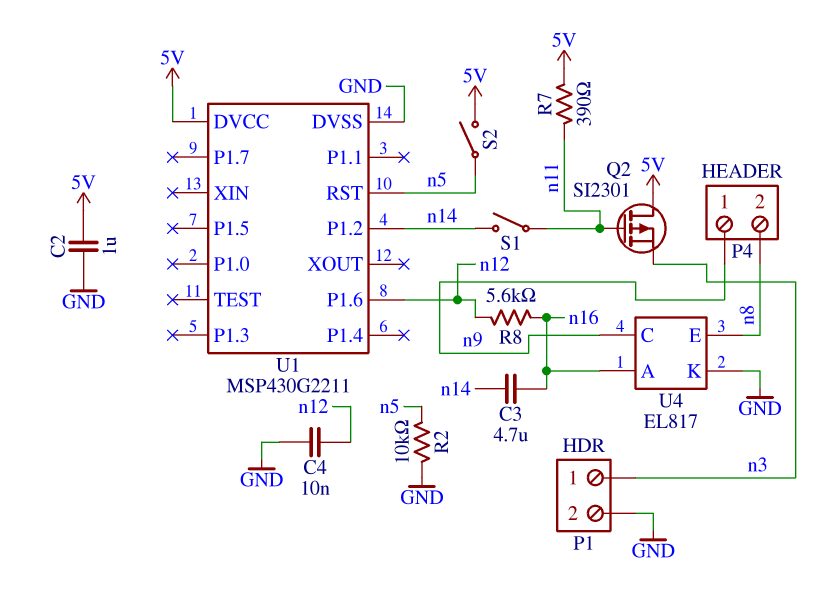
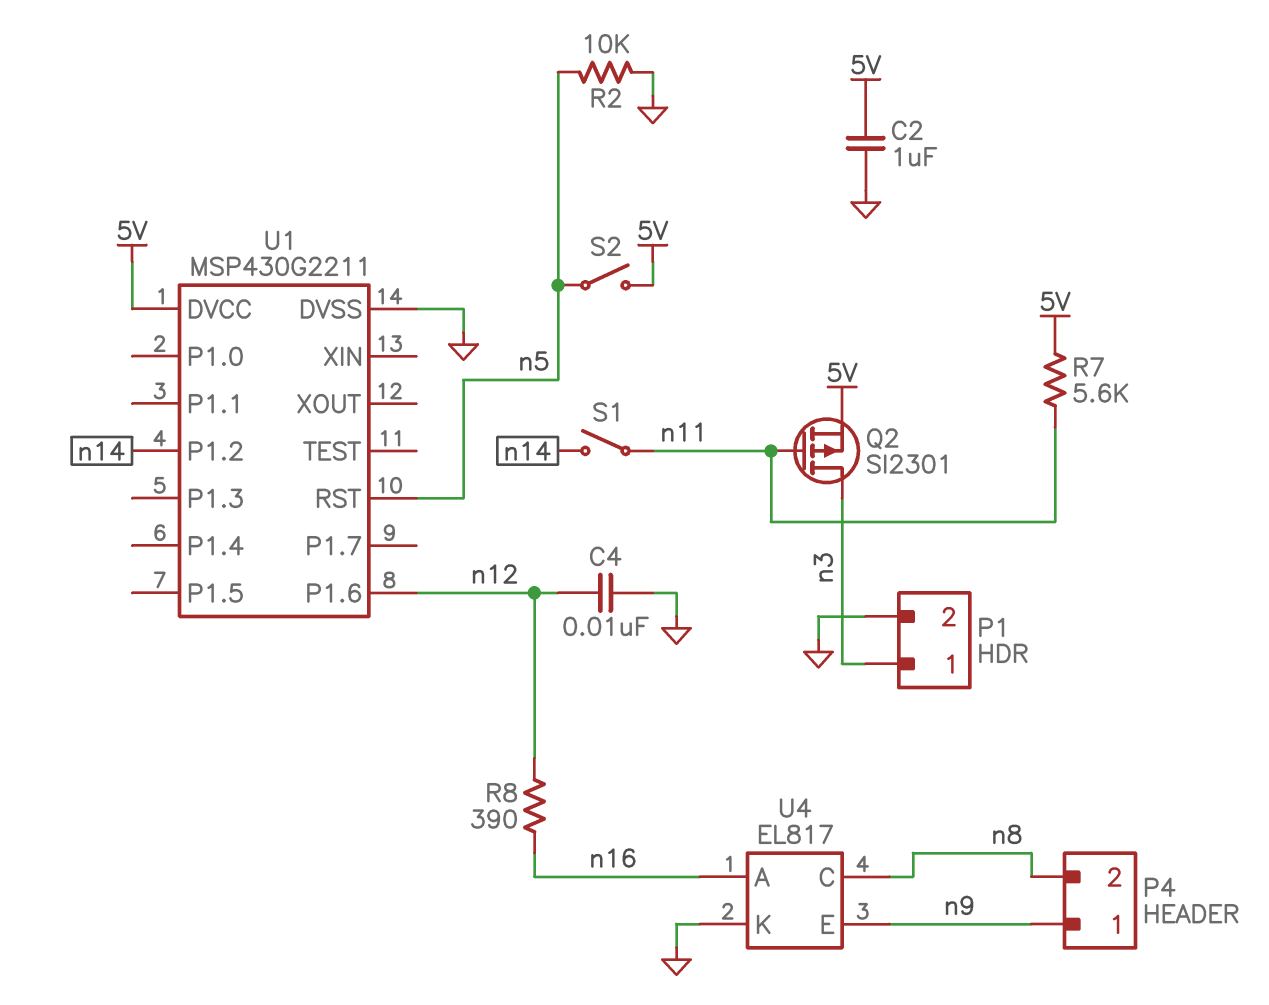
C3: 4.7uF (n14, n16) -> none
Q2: PMOS SI2301 (G n11, D 5V, S n3) -> PMOS SI2301 (G n11, D n3, S 5V)
R7: 390 (5V, n11) -> 5.6k (5V, n11)
R8: 5.6k (n12, n16) -> 390 (n12, n16)
U4 pin C: n9 -> n8
U4 pin E: n8 -> n9

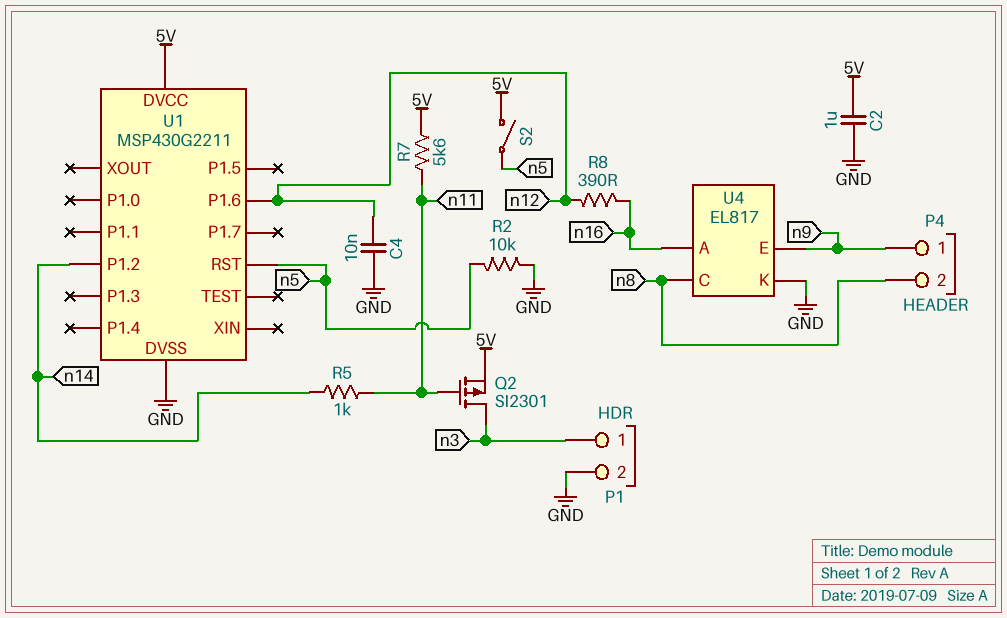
R5: none -> 1k (n11, n14)
S1: switch (n11, n14) -> none

